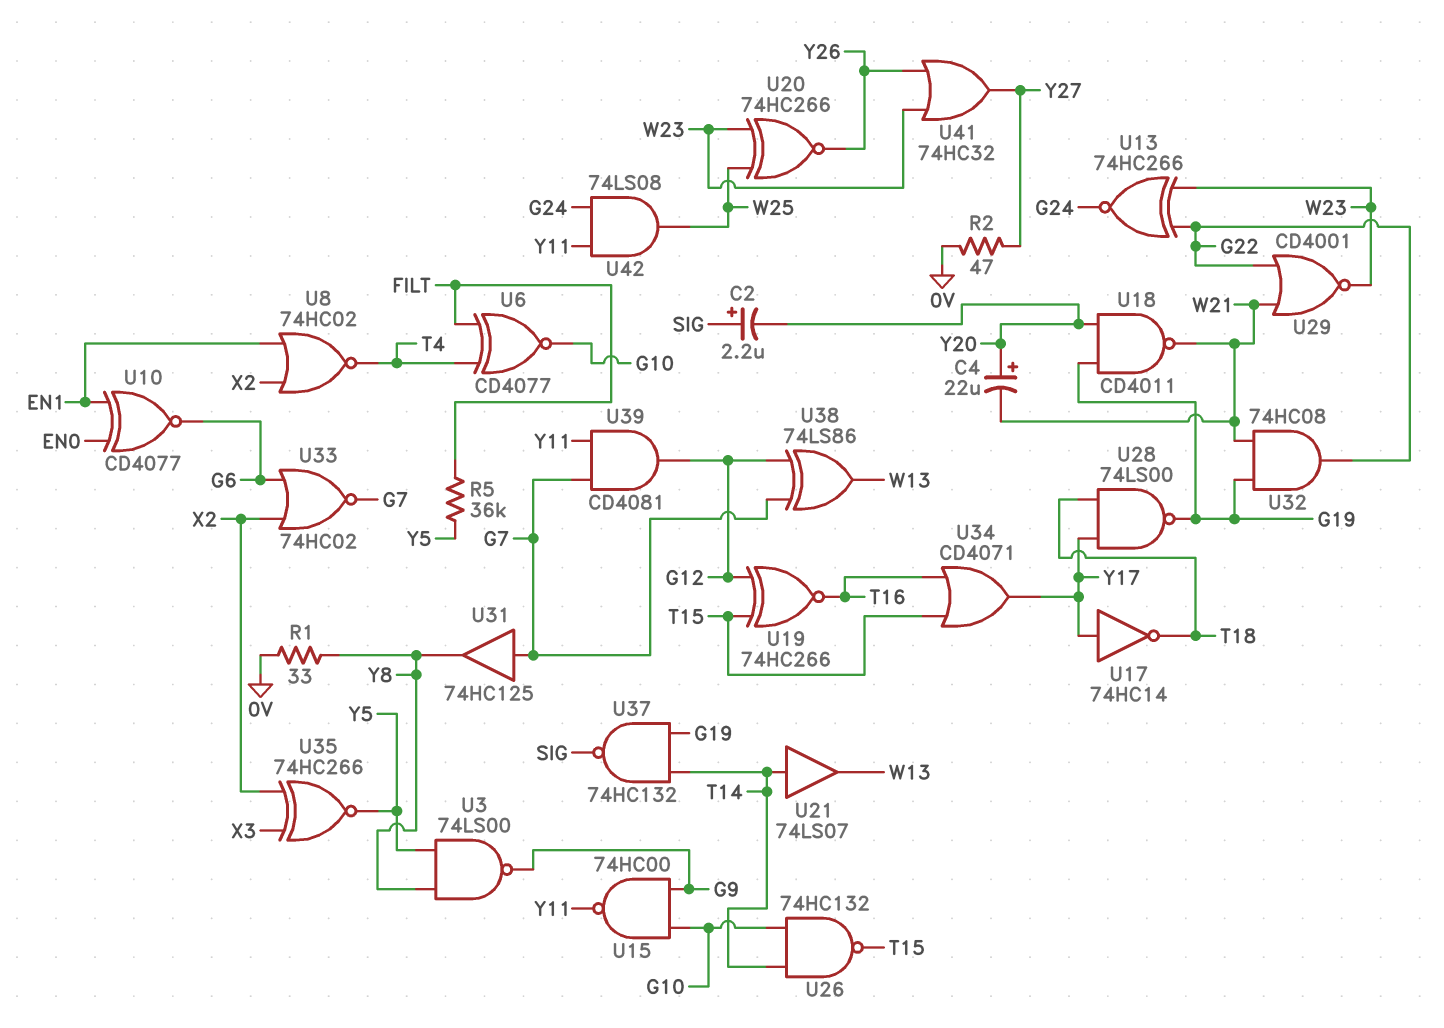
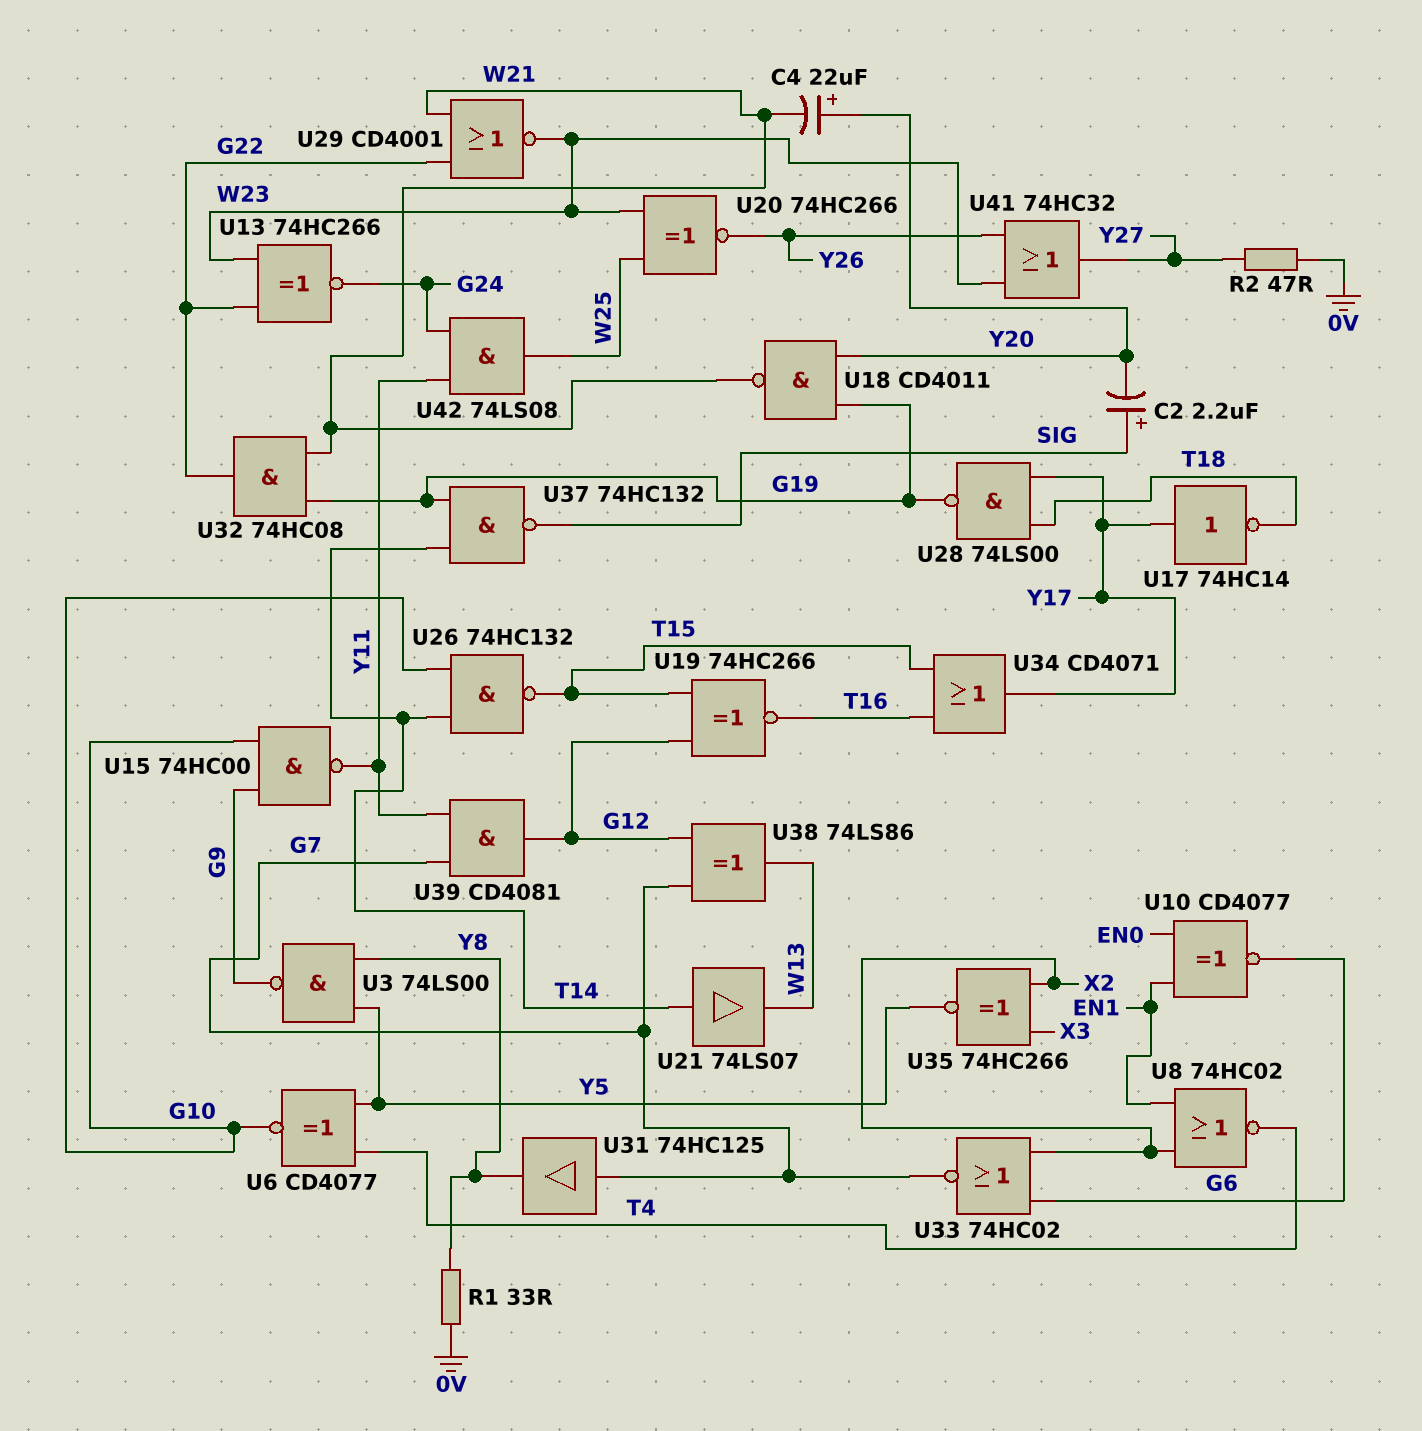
R5: 36k (FILT, Y5) -> none
U6: XNOR CD4077 (in FILT, in T4, out G10) -> XNOR CD4077 (in T4, in Y5, out G10)

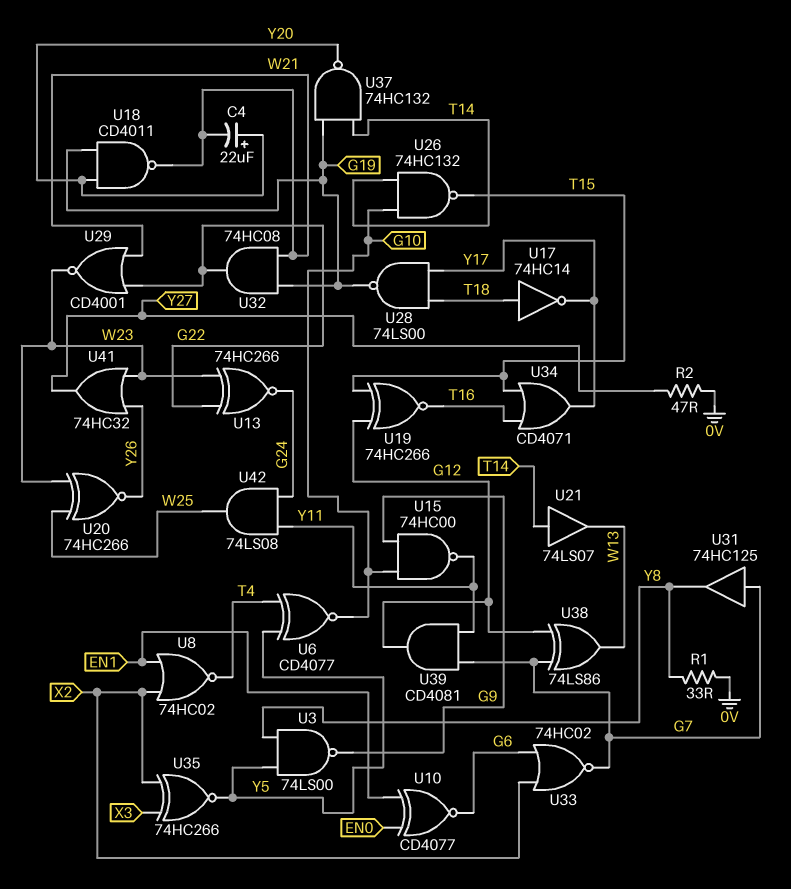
C2: 2.2uF (plus SIG, minus Y20) -> none
U17: NOT 74HC14 (in Y17, out T18) -> NOT 74HC14 (in T18, out Y17)
U37: NAND 74HC132 (in G19, in T14, out SIG) -> NAND 74HC132 (in G19, in T14, out Y20)

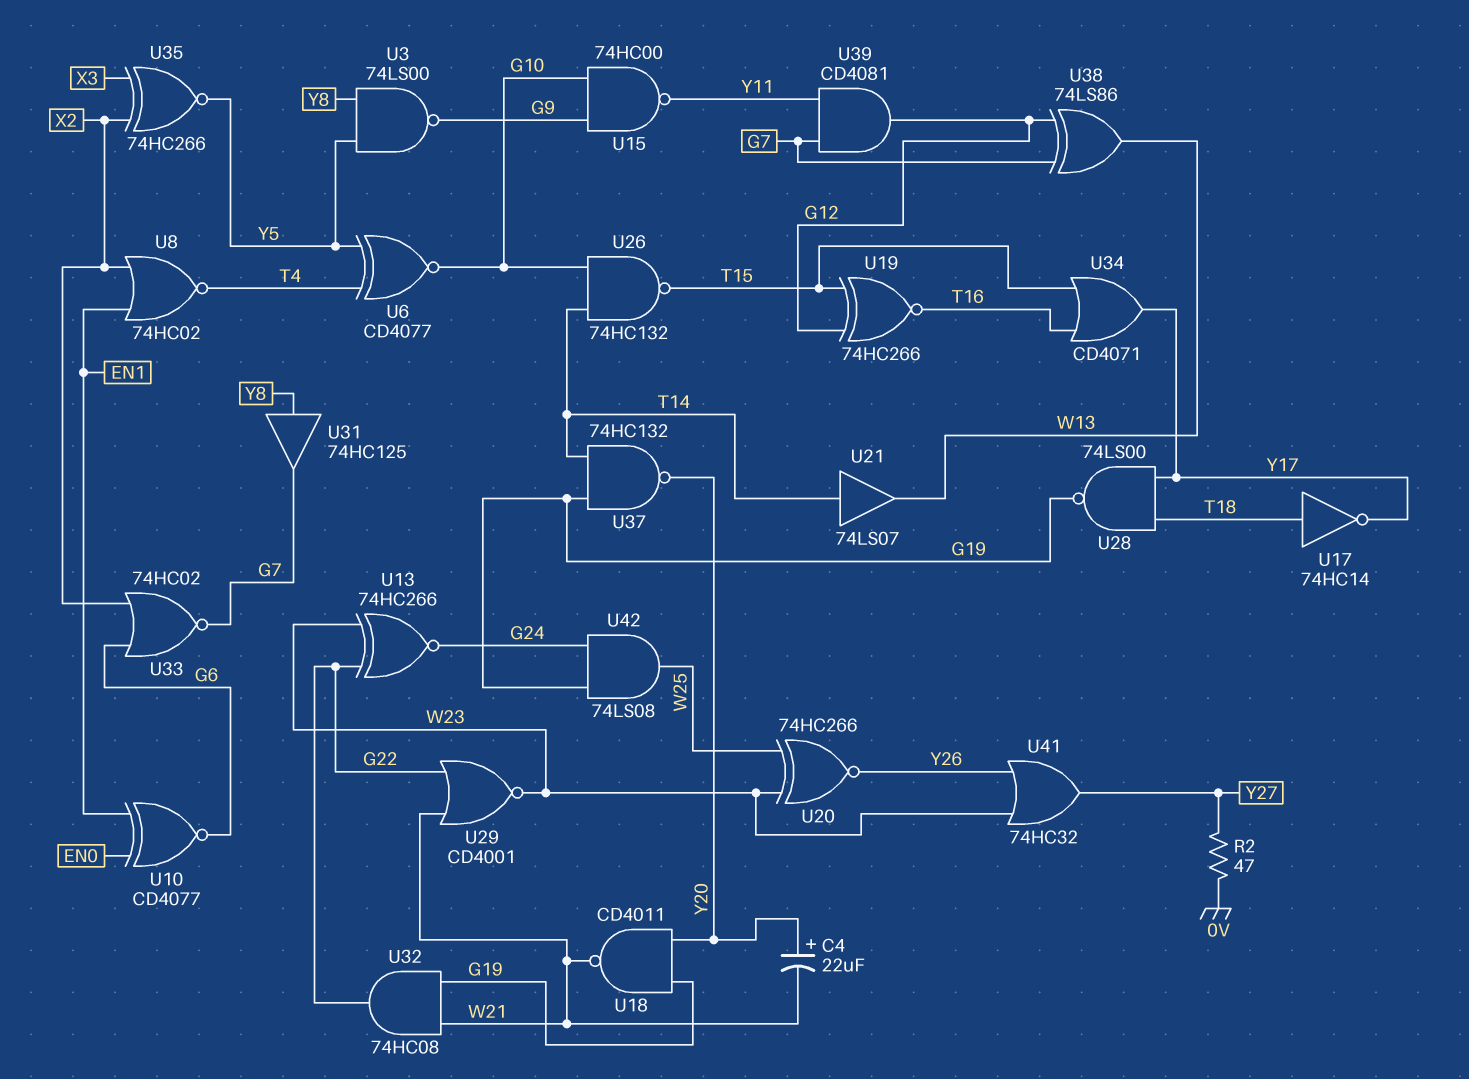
R1: 33 (0V, Y8) -> none
U31: buffer 74HC125 (in G7, out Y8) -> buffer 74HC125 (in Y8, out G7)
U42: AND 74LS08 (in G24, in Y11, out W25) -> AND 74LS08 (in G19, in G24, out W25)

